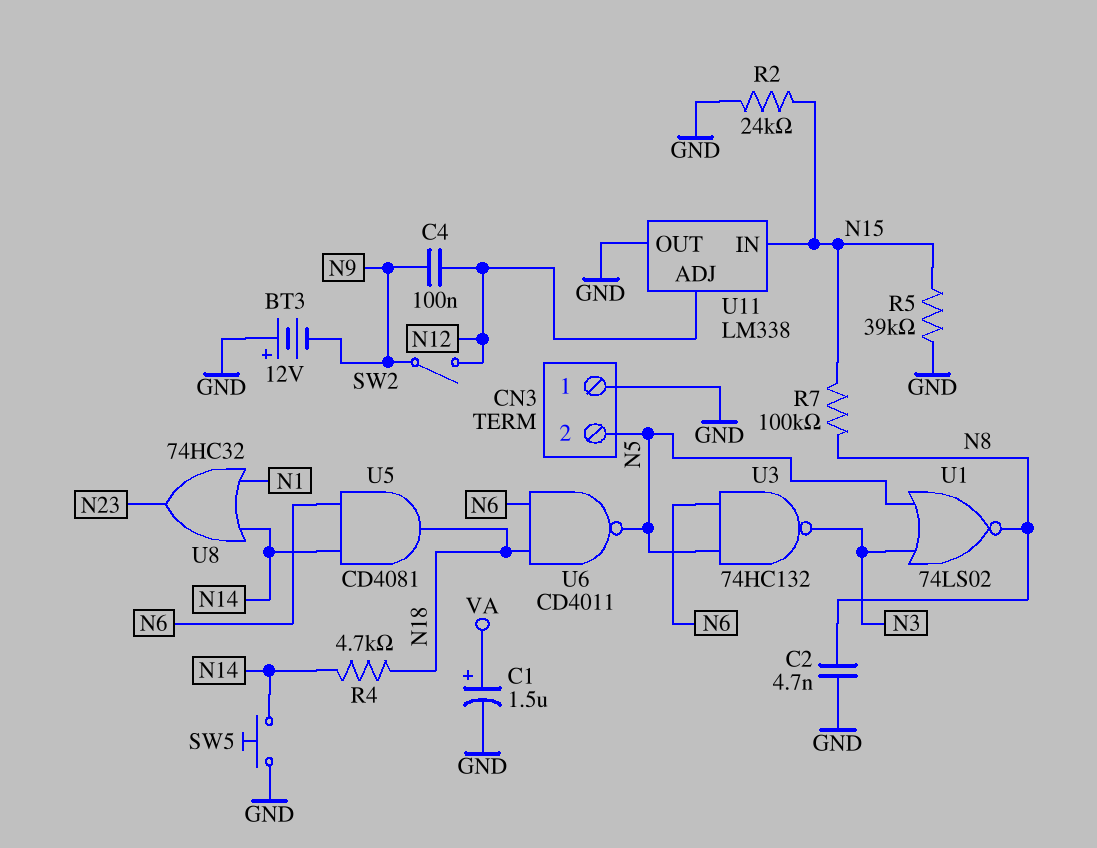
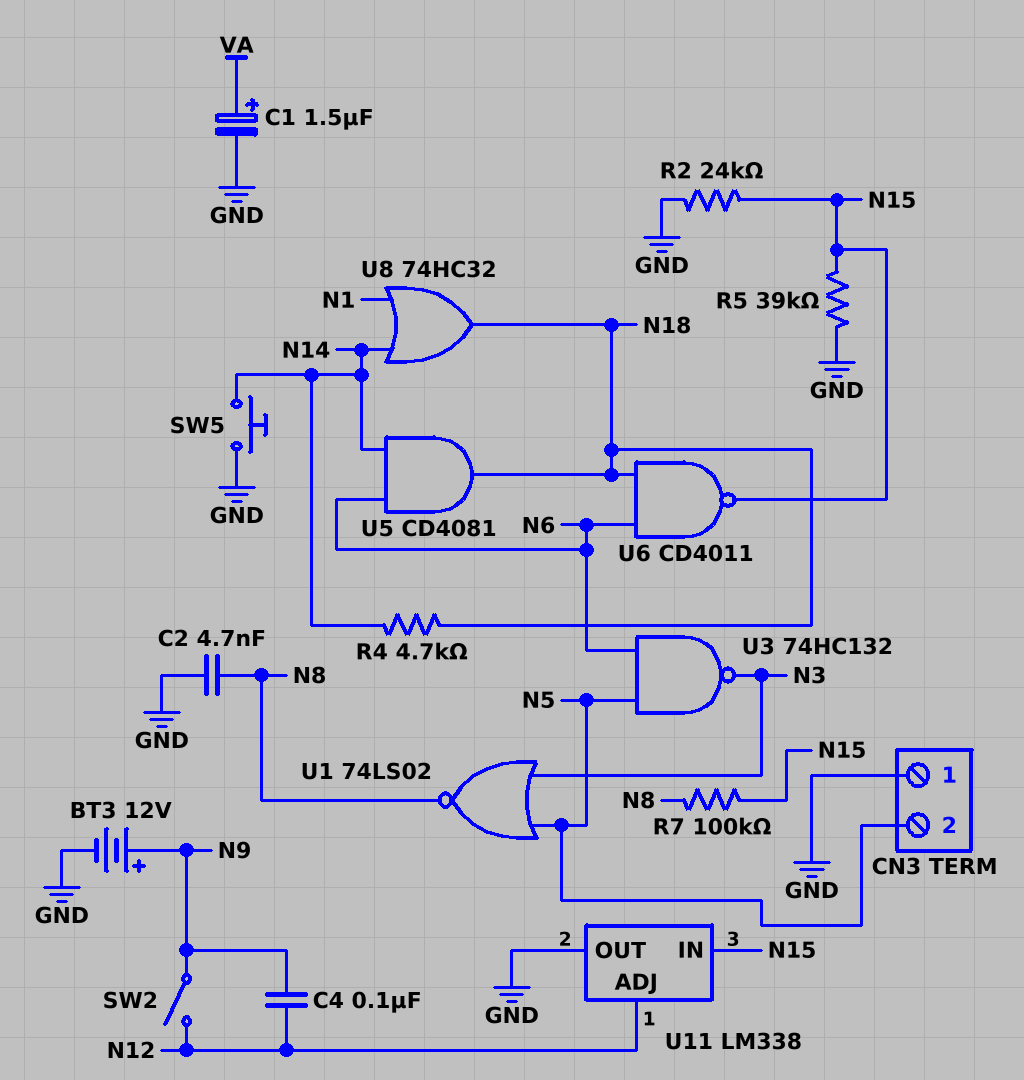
BT3: 12V (plus GND, minus N9) -> 12V (plus N9, minus GND)
U6: NAND CD4011 (in N6, in N18, out N5) -> NAND CD4011 (in N6, in N18, out N15)
U8: OR 74HC32 (in N1, in N14, out N23) -> OR 74HC32 (in N1, in N14, out N18)

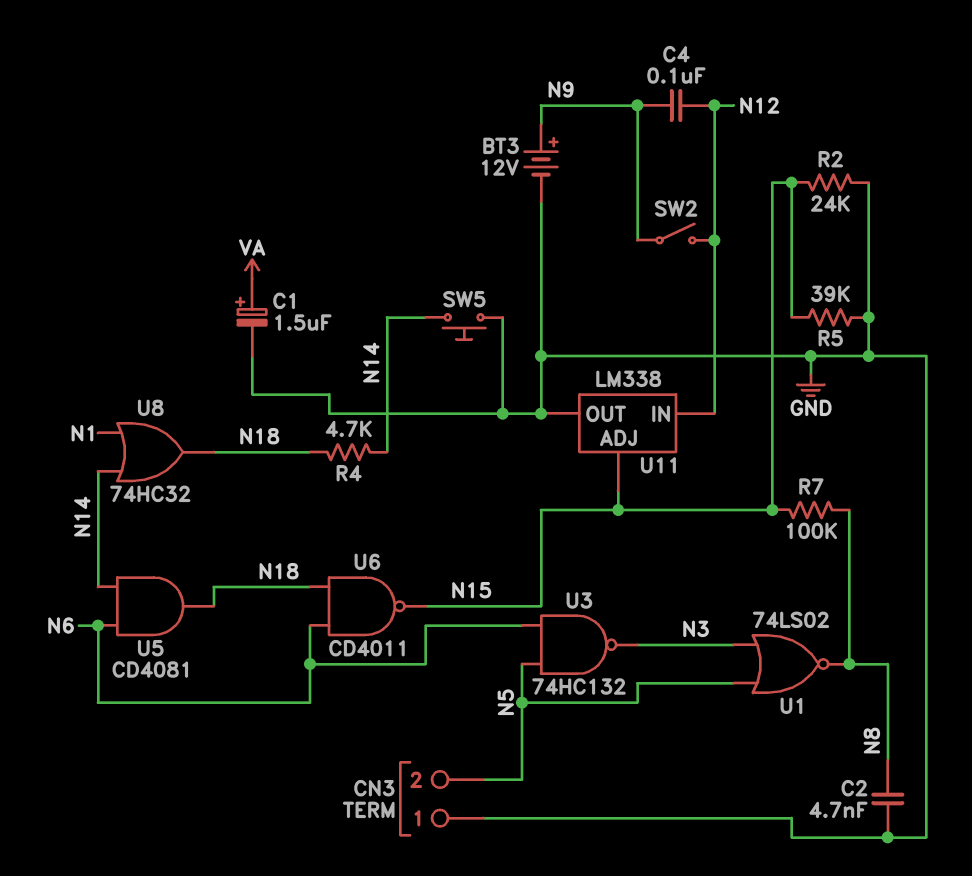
U11 pin ADJ: N12 -> N15
U11 pin IN: N15 -> N12

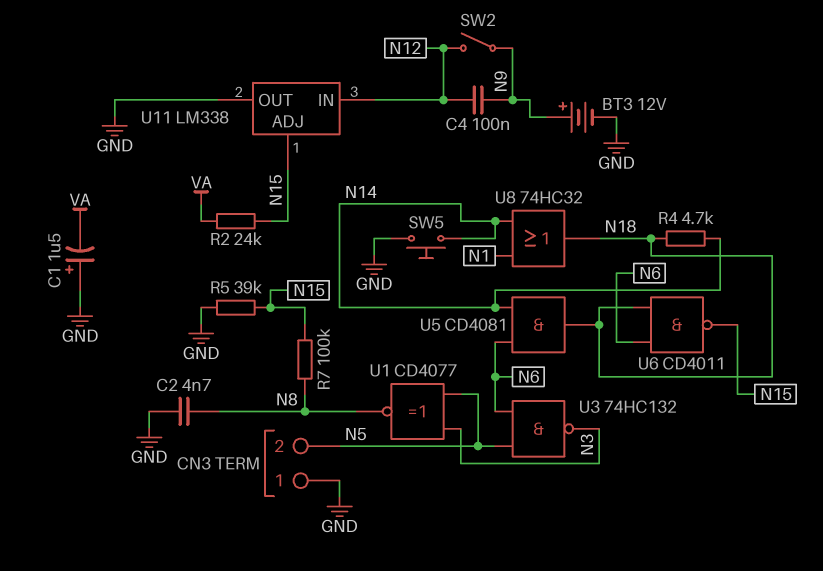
C1: 1.5uF (plus VA, minus GND) -> 1.5uF (plus GND, minus VA)
R2: 24k (GND, N15) -> 24k (N15, VA)
U1: NOR 74LS02 (in N3, in N5, out N8) -> XNOR CD4077 (in N3, in N5, out N8)

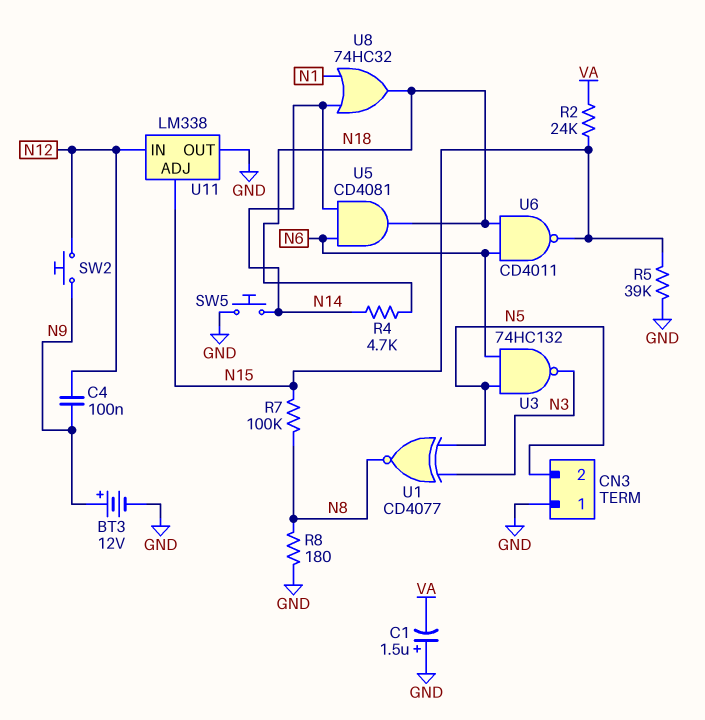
C2: 4.7nF (GND, N8) -> none
R8: none -> 180 (GND, N8)
SW2: switch (N9, N12) -> button (N9, N12)

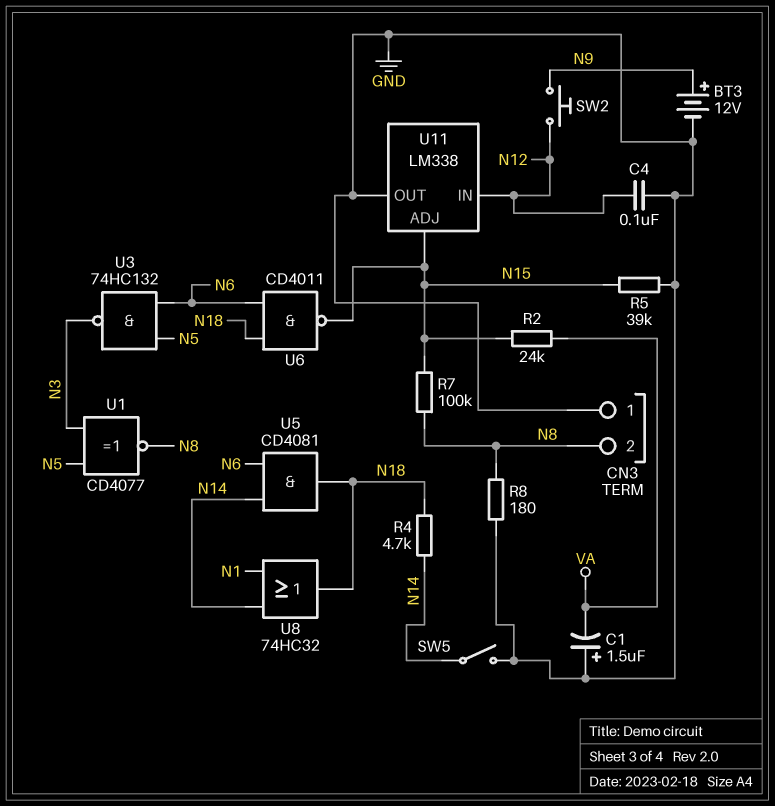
C4: 100nF (N9, N12) -> 100nF (GND, N12)
CN3 pin 2: N5 -> N8
SW5: button (GND, N14) -> switch (GND, N14)

